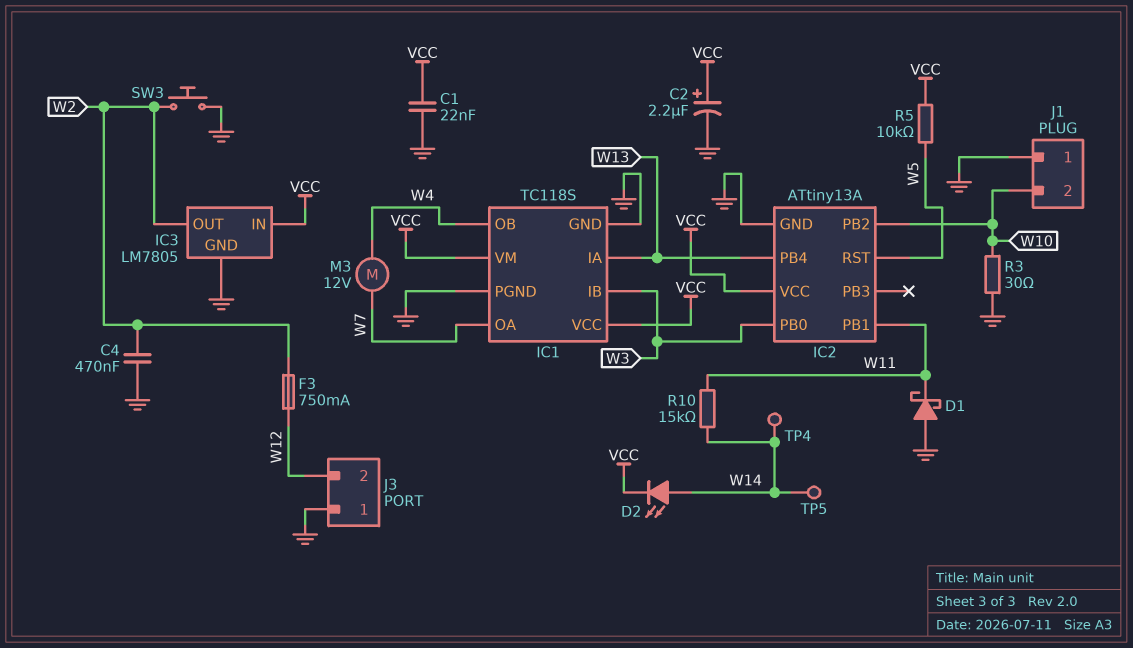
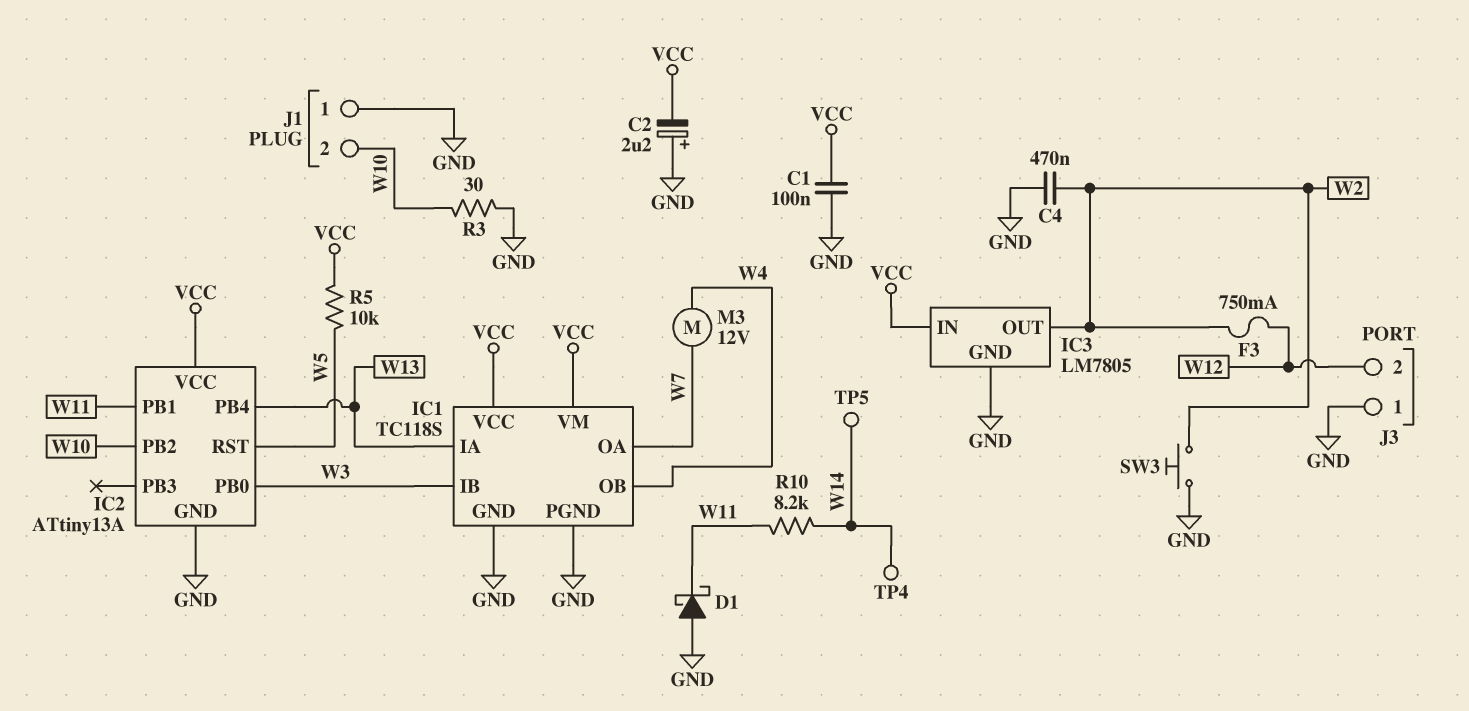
C1: 22nF (GND, VCC) -> 100nF (GND, VCC)
C2: 2.2uF (plus VCC, minus GND) -> 2.2uF (plus GND, minus VCC)
D2: LED (A W14, K VCC) -> none
R10: 15k (W11, W14) -> 8.2k (W11, W14)

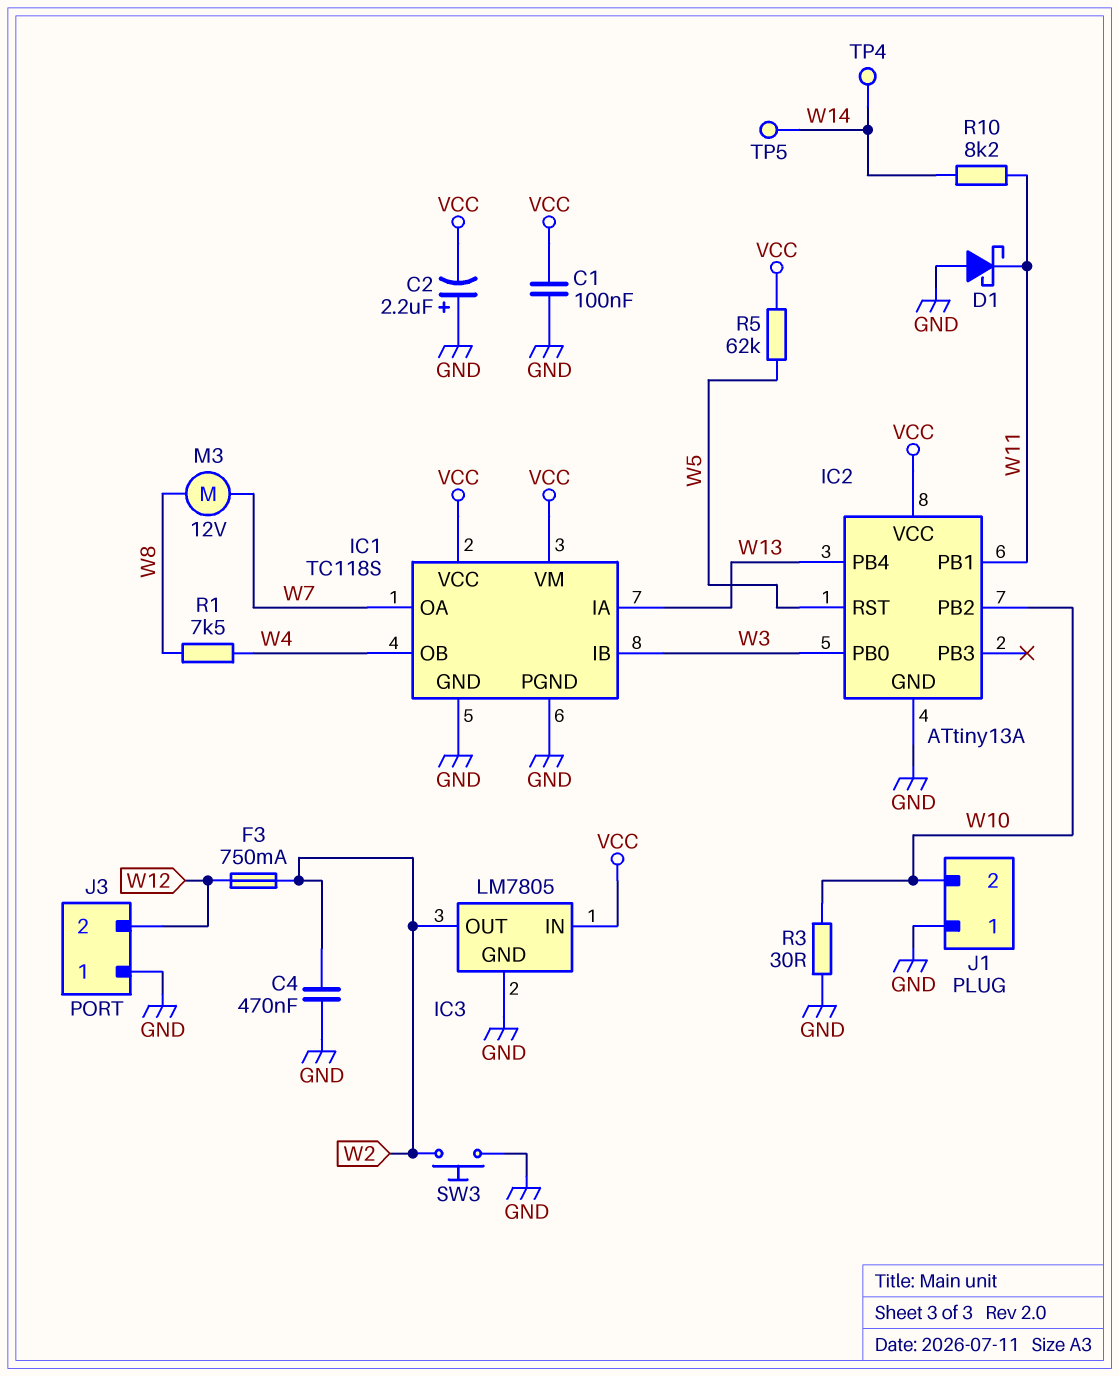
M3: motor 12V (W4, W7) -> motor 12V (W7, W8)
R1: none -> 7.5k (W4, W8)
R5: 10k (VCC, W5) -> 62k (VCC, W5)

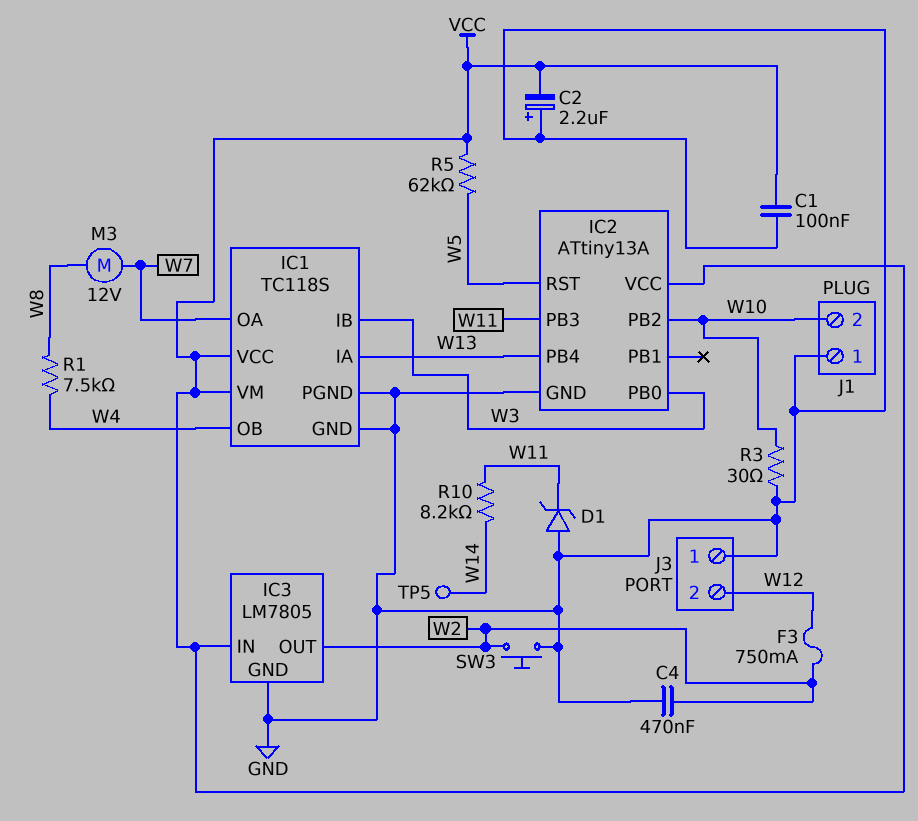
D1: schottky (A GND, K W11) -> zener (A GND, K W11)
IC2 pin PB1: W11 -> none
IC2 pin PB3: none -> W11
TP4: test point (W14) -> none

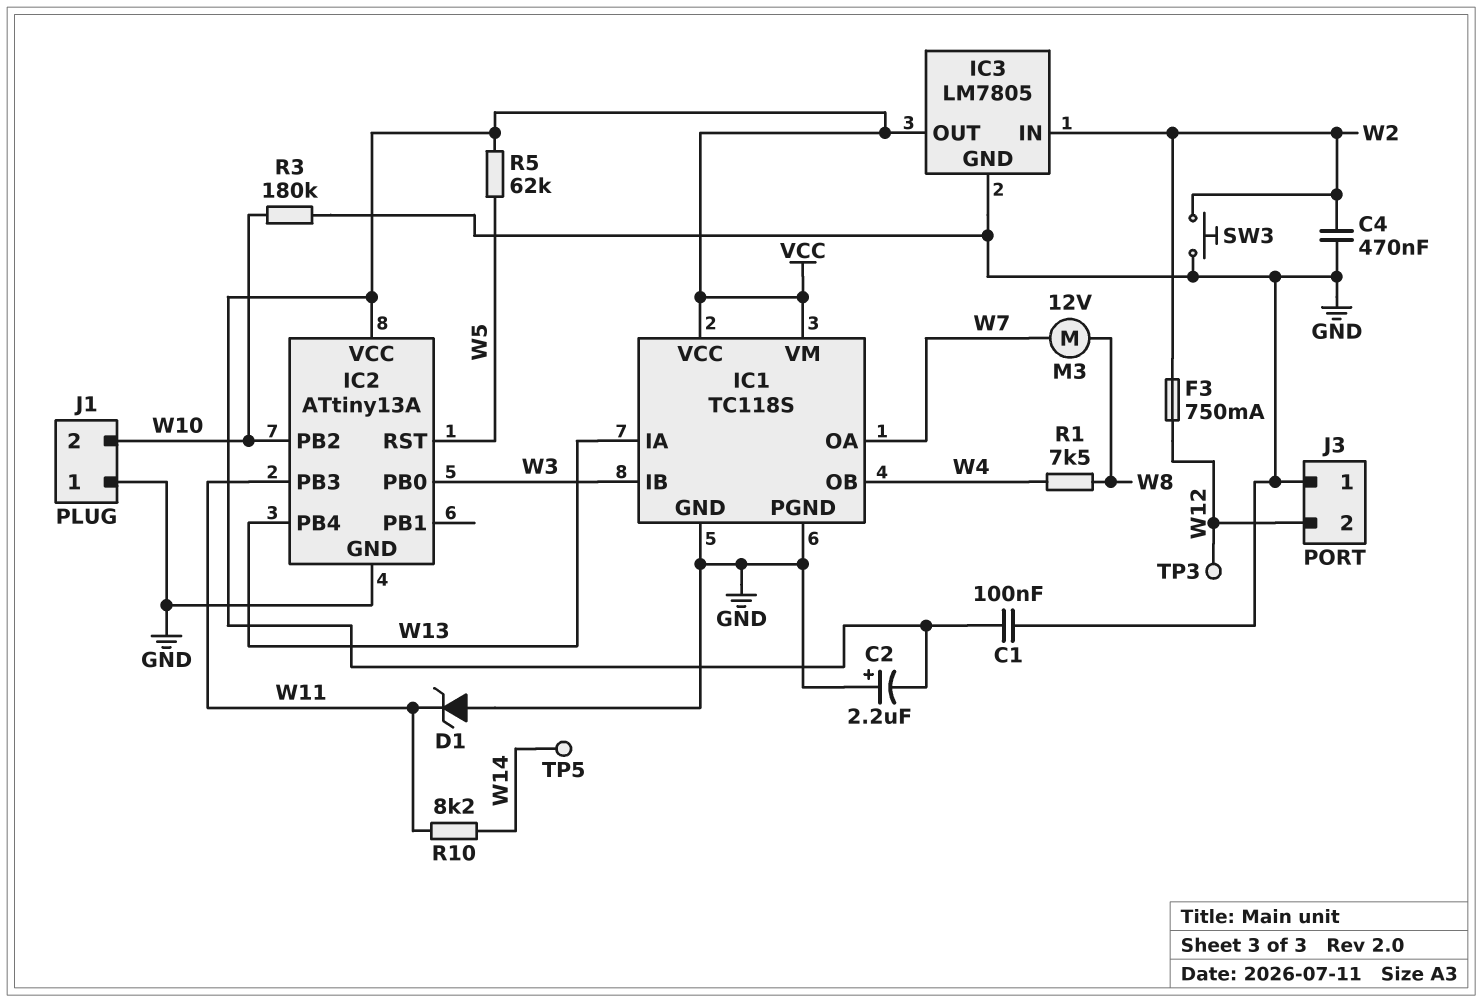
IC3 pin IN: VCC -> W2
IC3 pin OUT: W2 -> VCC
R3: 30 (GND, W10) -> 180k (GND, W10)
TP3: none -> test point (W12)

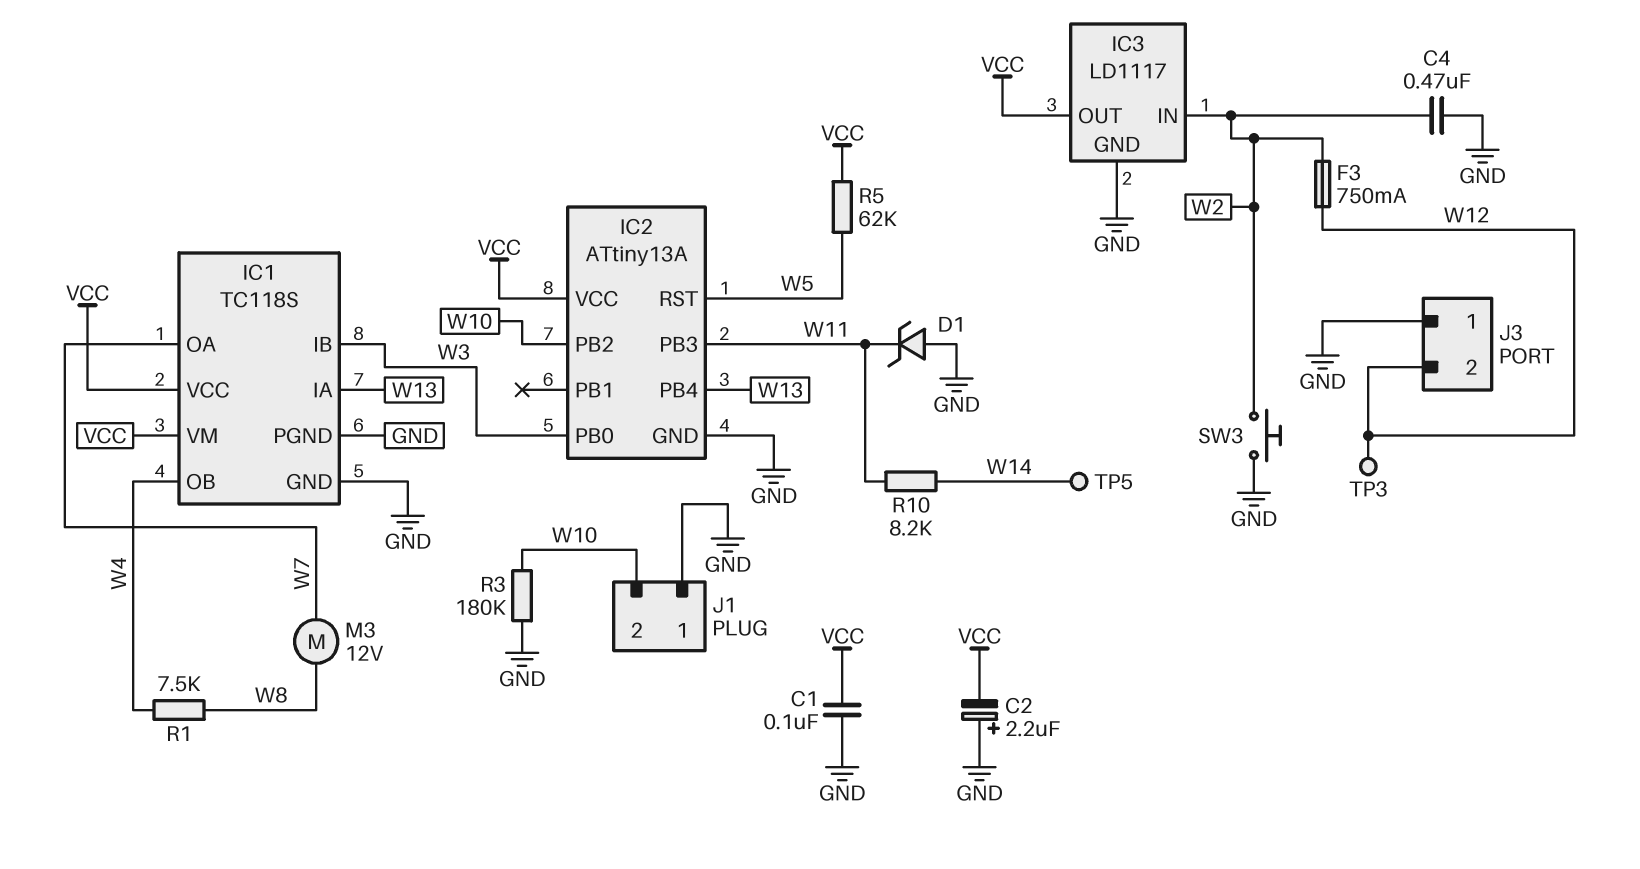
IC3: LM7805 -> LD1117

